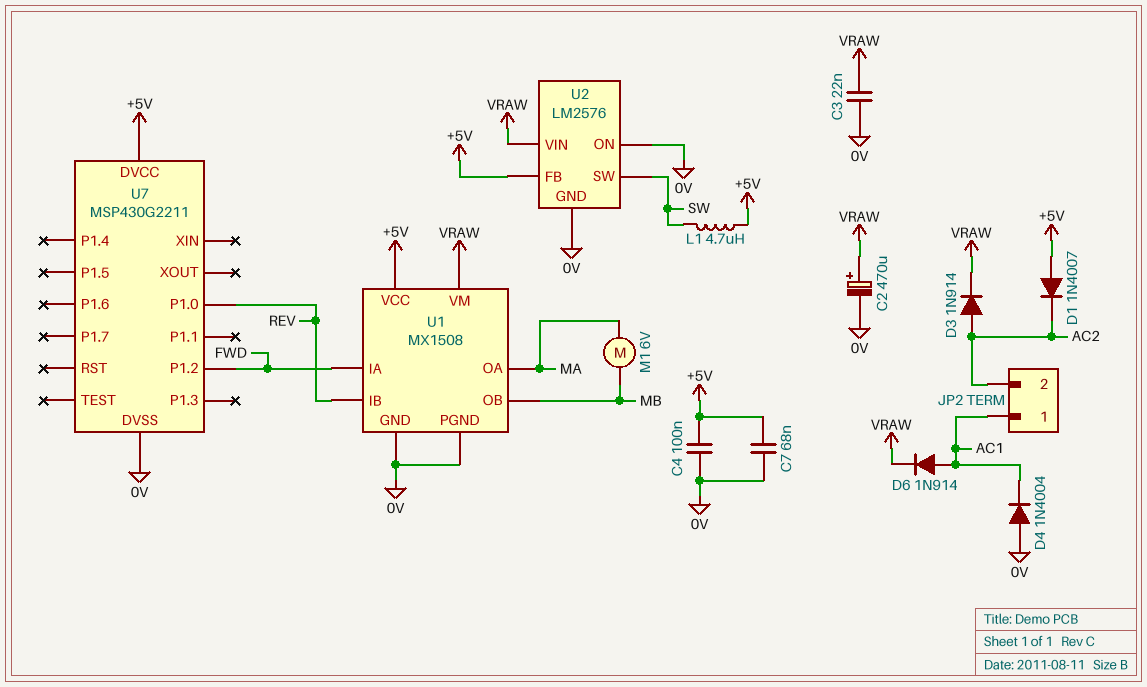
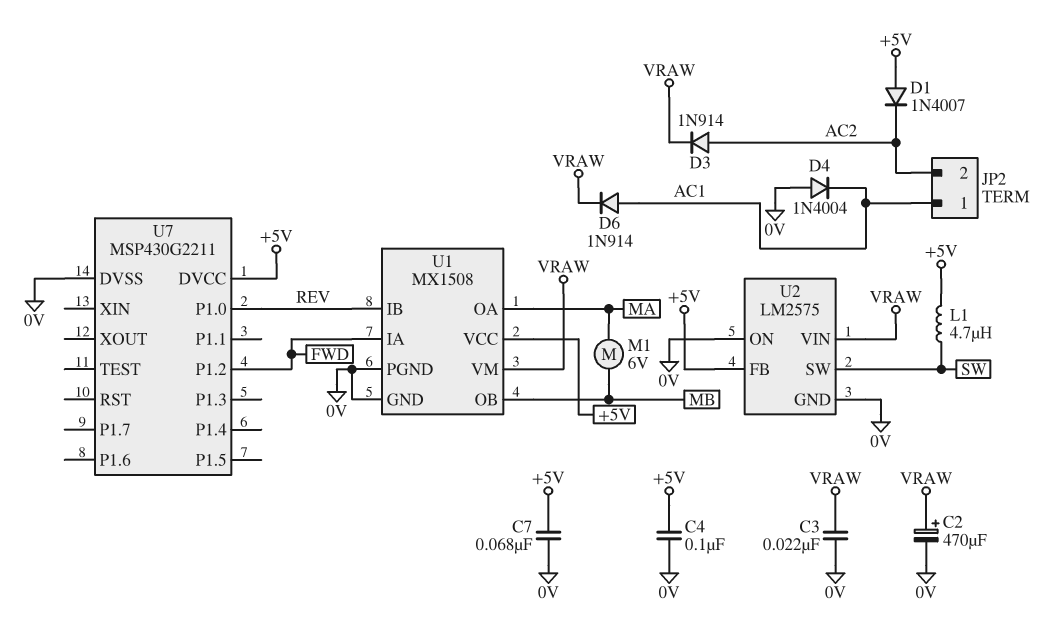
U2: LM2576 -> LM2575

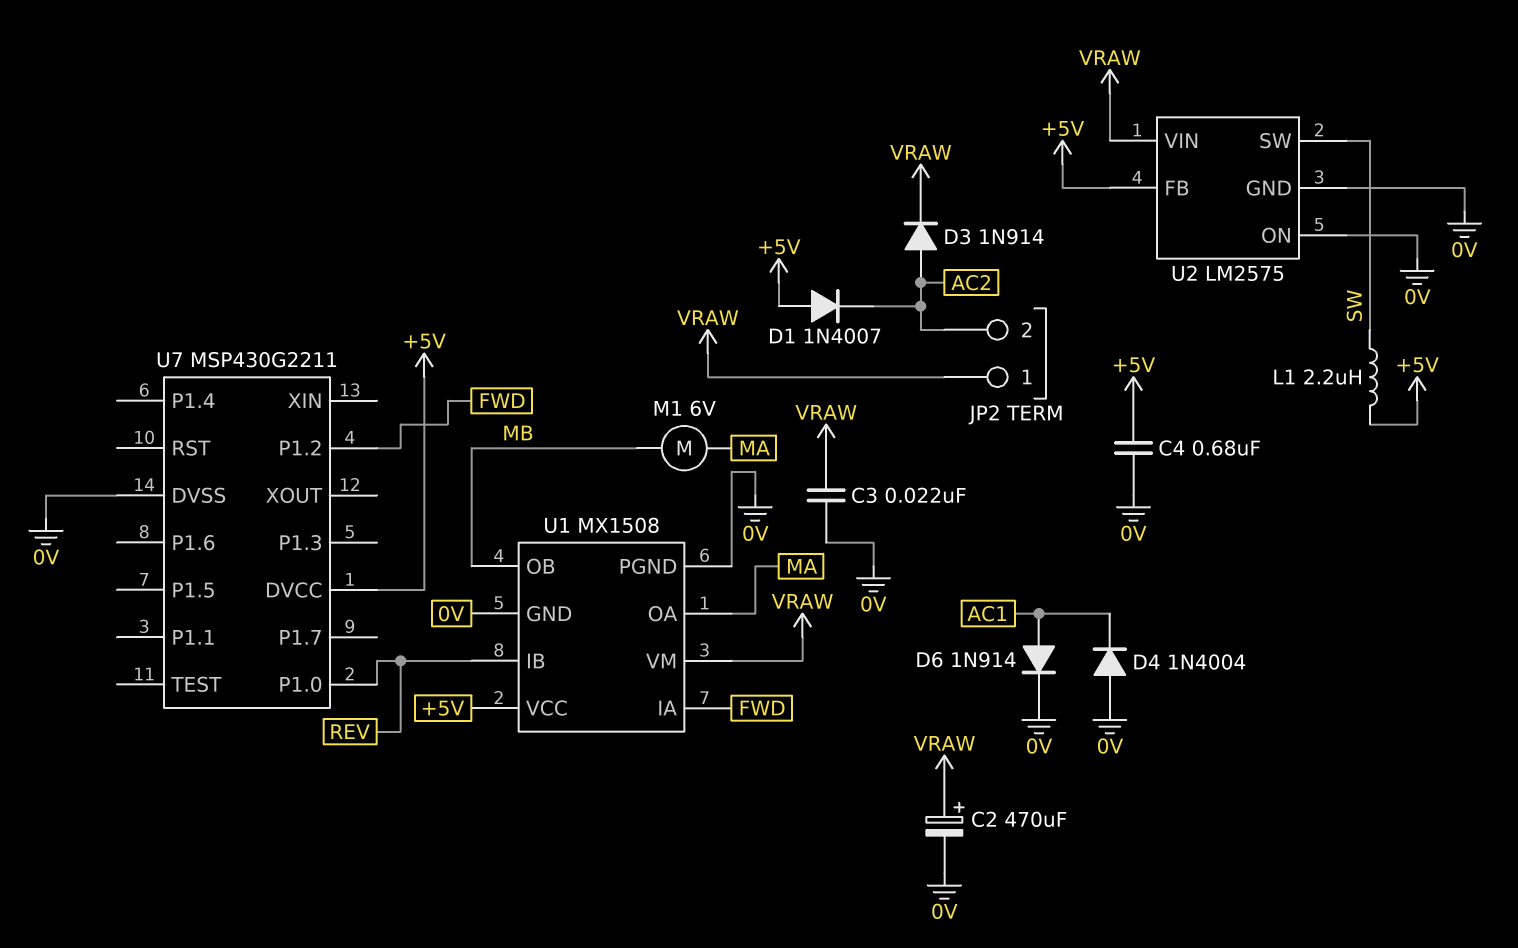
C4: 100nF (+5V, 0V) -> 680nF (+5V, 0V)
C7: 68nF (+5V, 0V) -> none
D6: diode 1N914 (A AC1, K VRAW) -> diode 1N914 (A AC1, K 0V)
JP2 pin 1: AC1 -> VRAW
L1: 4.7uH (+5V, SW) -> 2.2uH (+5V, SW)

